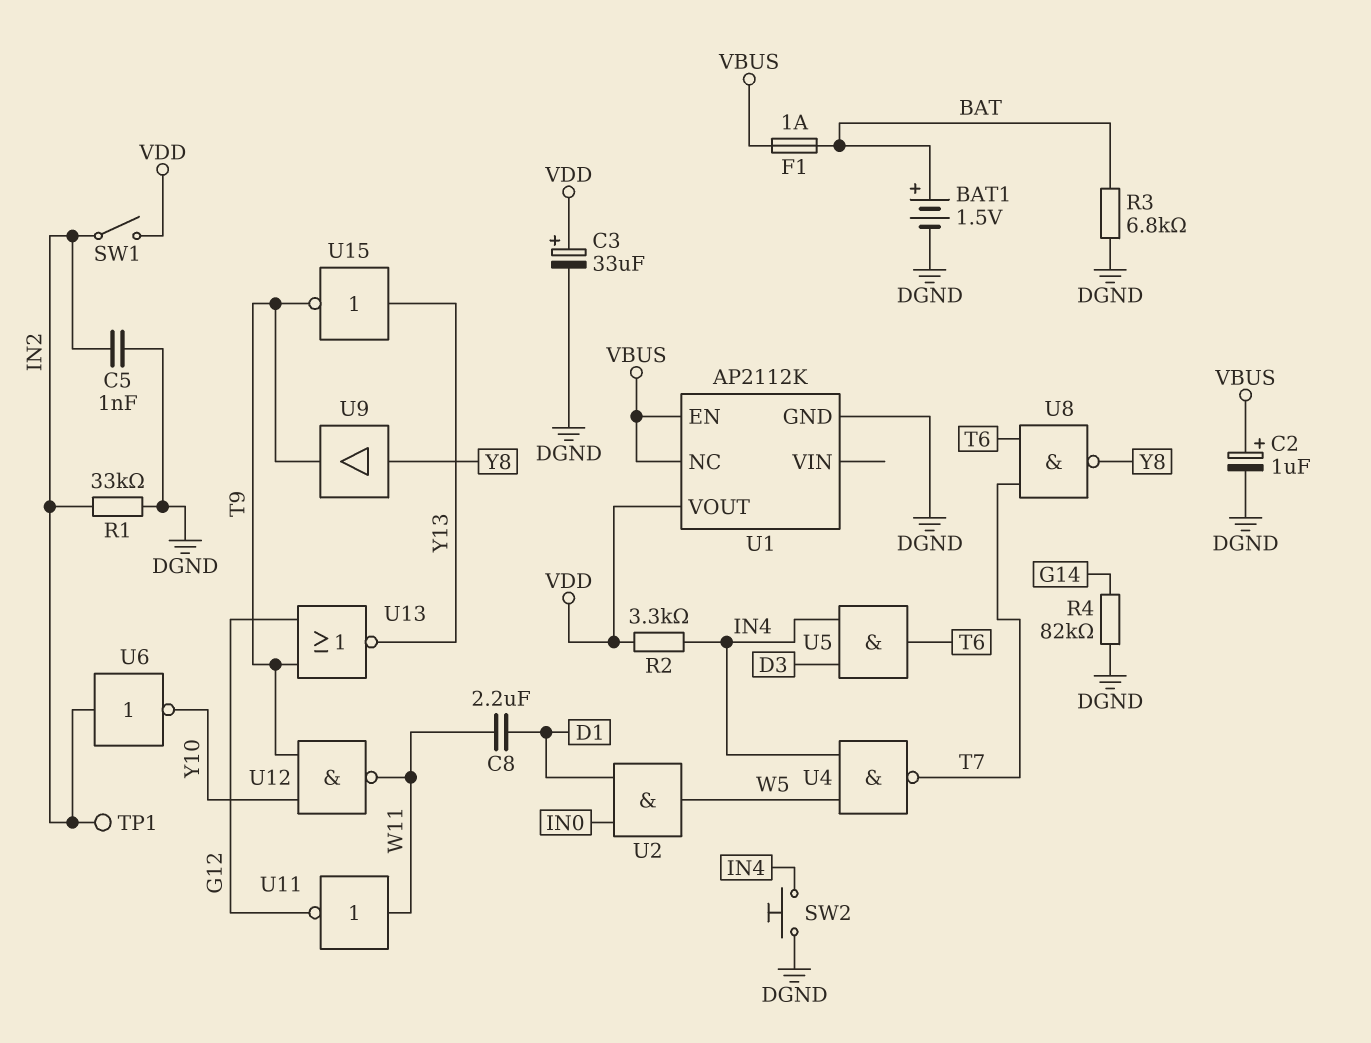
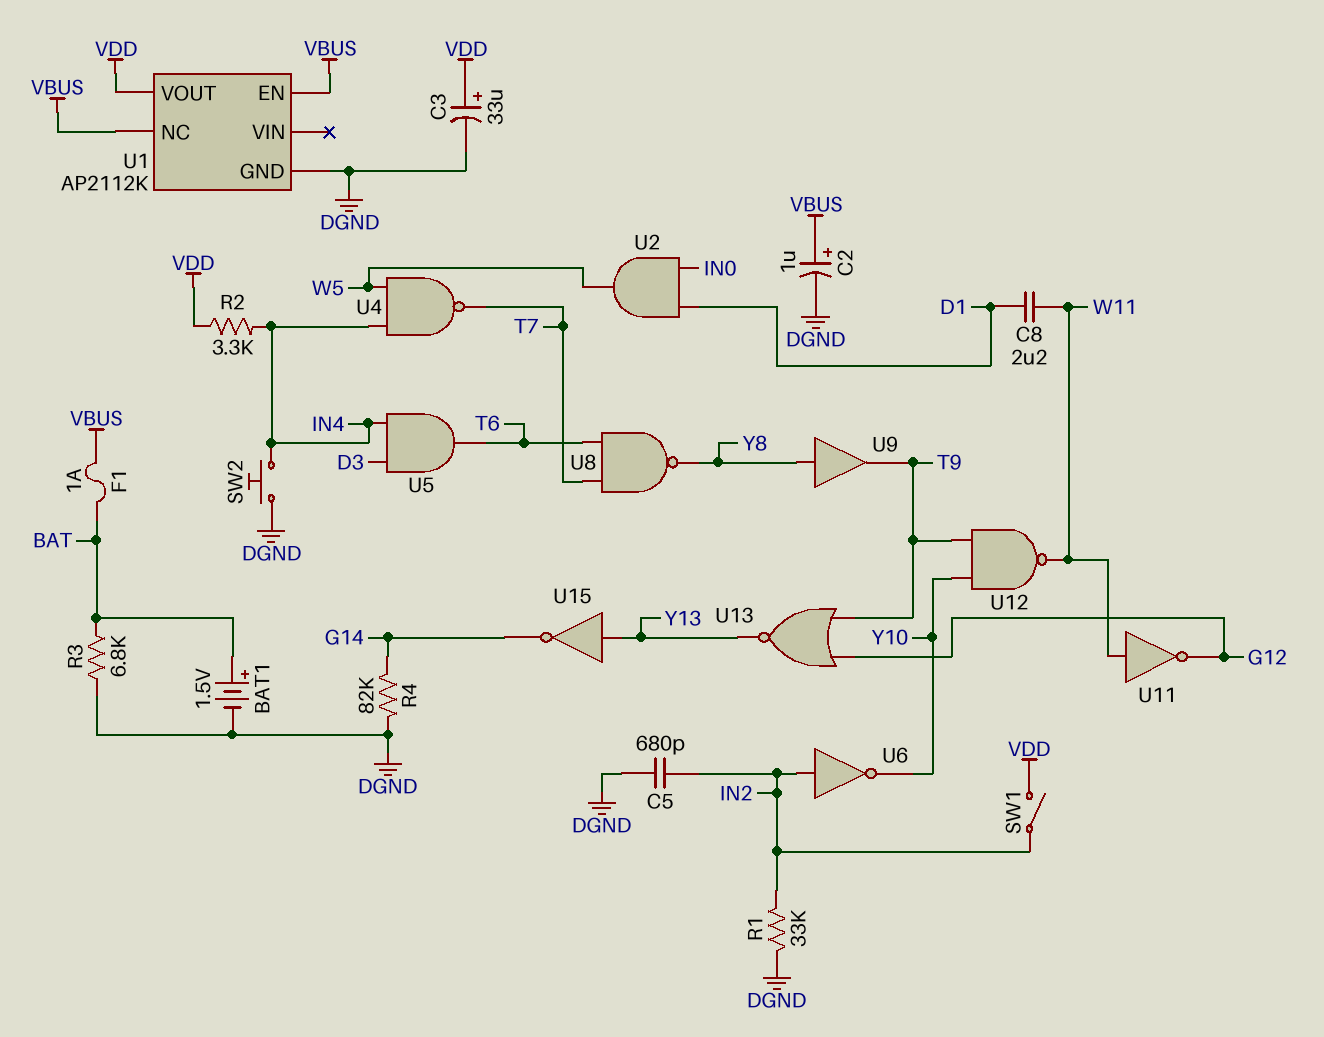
C5: 1nF (DGND, IN2) -> 680pF (DGND, IN2)
TP1: test point (IN2) -> none
U15: NOT (in Y13, out T9) -> NOT (in Y13, out G14)

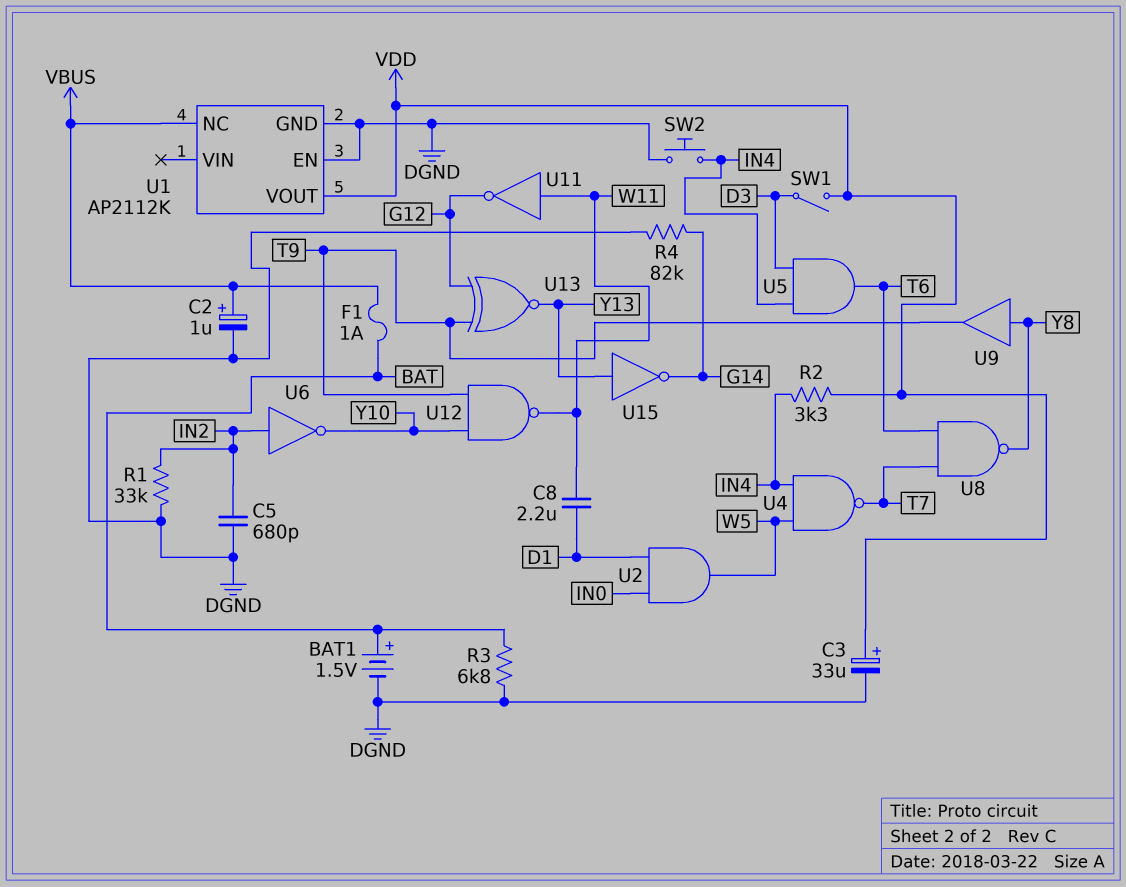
SW1: switch (IN2, VDD) -> switch (D3, VDD)
U1 pin EN: VBUS -> DGND
U13: NOR (in G12, in T9, out Y13) -> XNOR (in G12, in T9, out Y13)

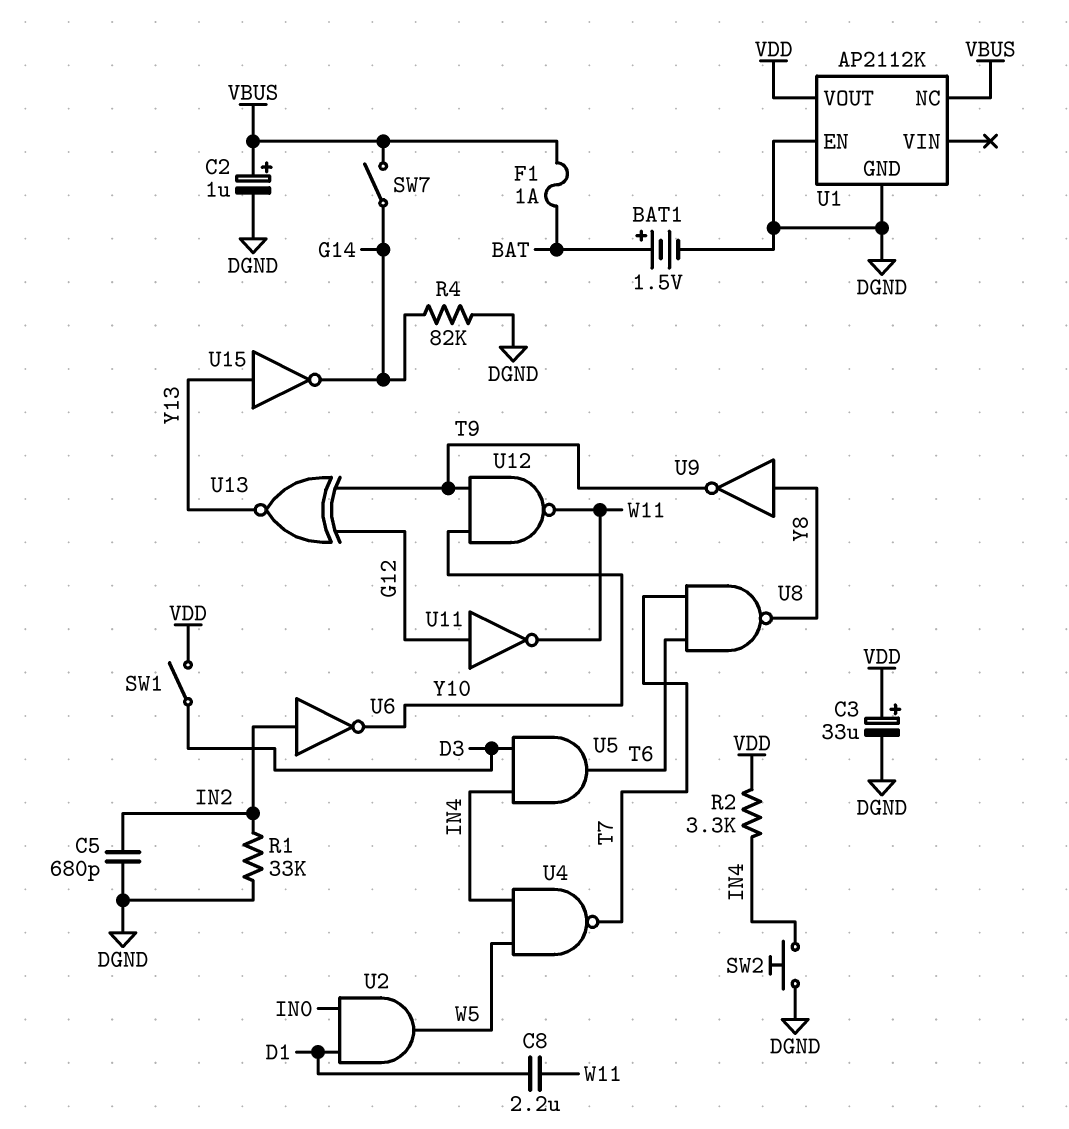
R3: 6.8k (BAT, DGND) -> none
SW7: none -> switch (G14, VBUS)
U9: buffer (in Y8, out T9) -> NOT (in Y8, out T9)
U11: NOT (in W11, out G12) -> NOT (in G12, out W11)

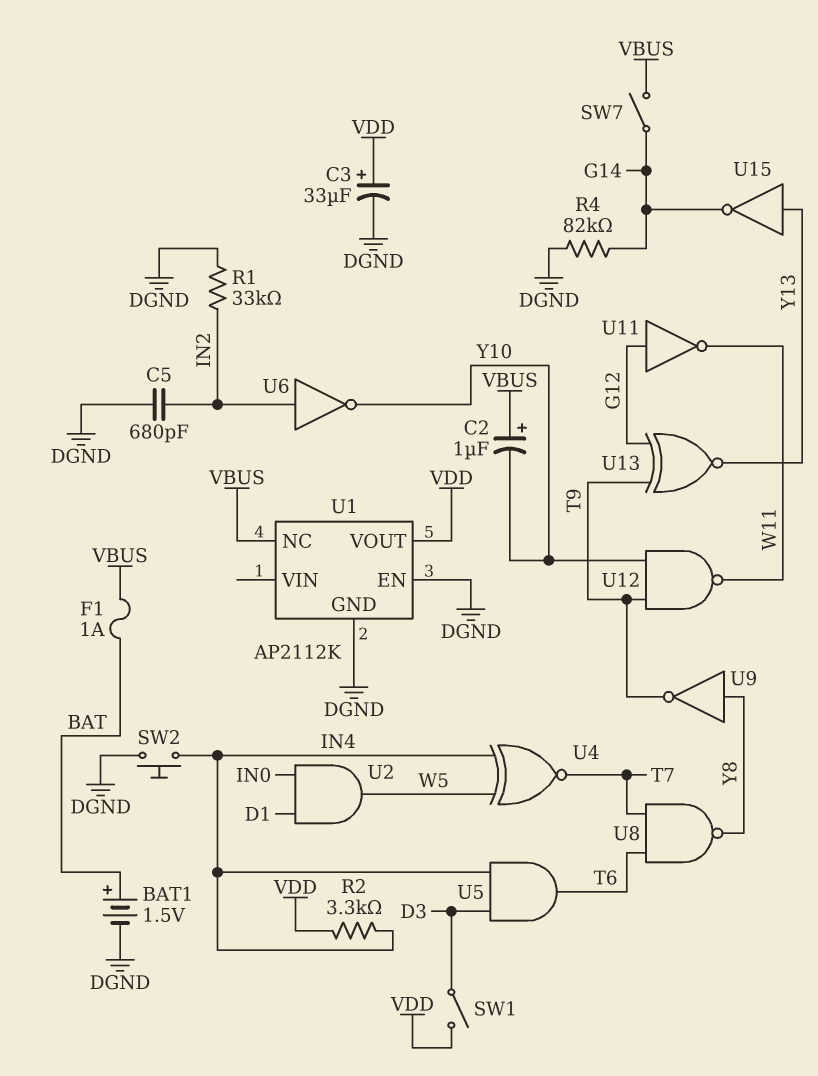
C2: 1uF (plus VBUS, minus DGND) -> 1uF (plus VBUS, minus Y10)
C8: 2.2uF (D1, W11) -> none
U4: NAND (in IN4, in W5, out T7) -> XNOR (in IN4, in W5, out T7)

